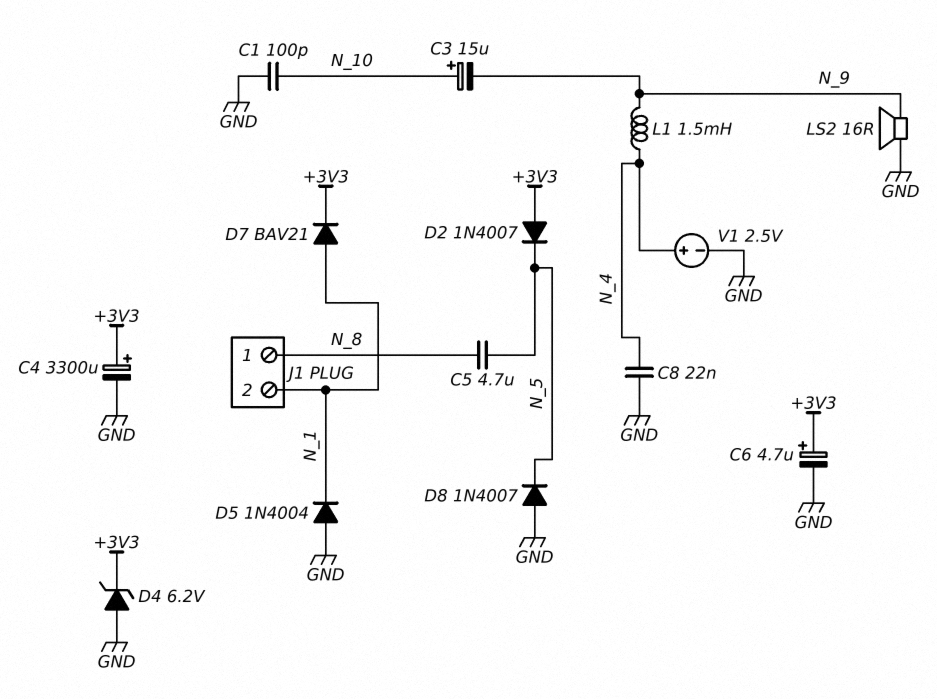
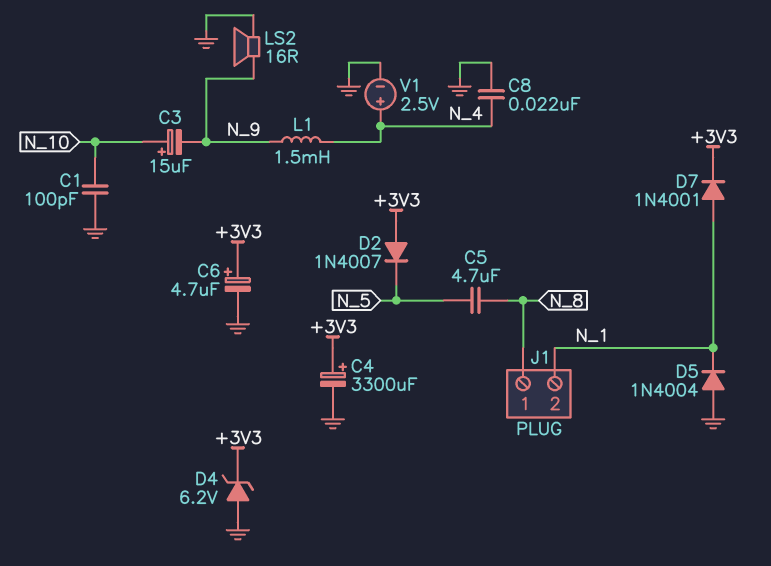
D7: diode BAV21 (A N_1, K +3V3) -> diode 1N4001 (A N_1, K +3V3)
D8: diode 1N4007 (A GND, K N_5) -> none

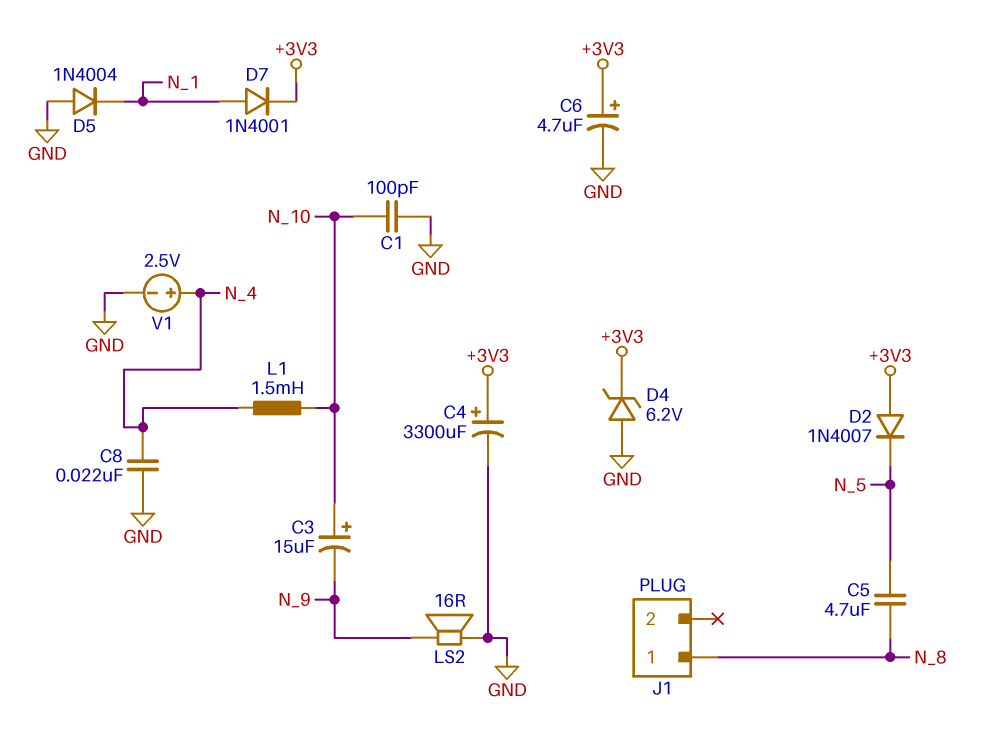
J1 pin 2: N_1 -> none
L1: 1.5mH (N_4, N_9) -> 1.5mH (N_4, N_10)

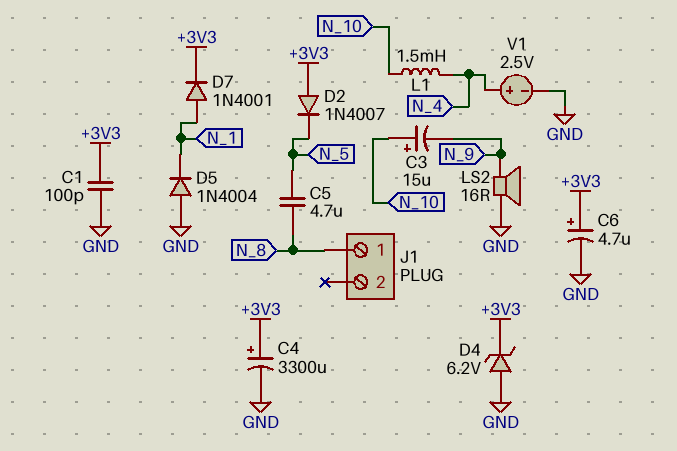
C1: 100pF (GND, N_10) -> 100pF (+3V3, GND)
C8: 22nF (GND, N_4) -> none

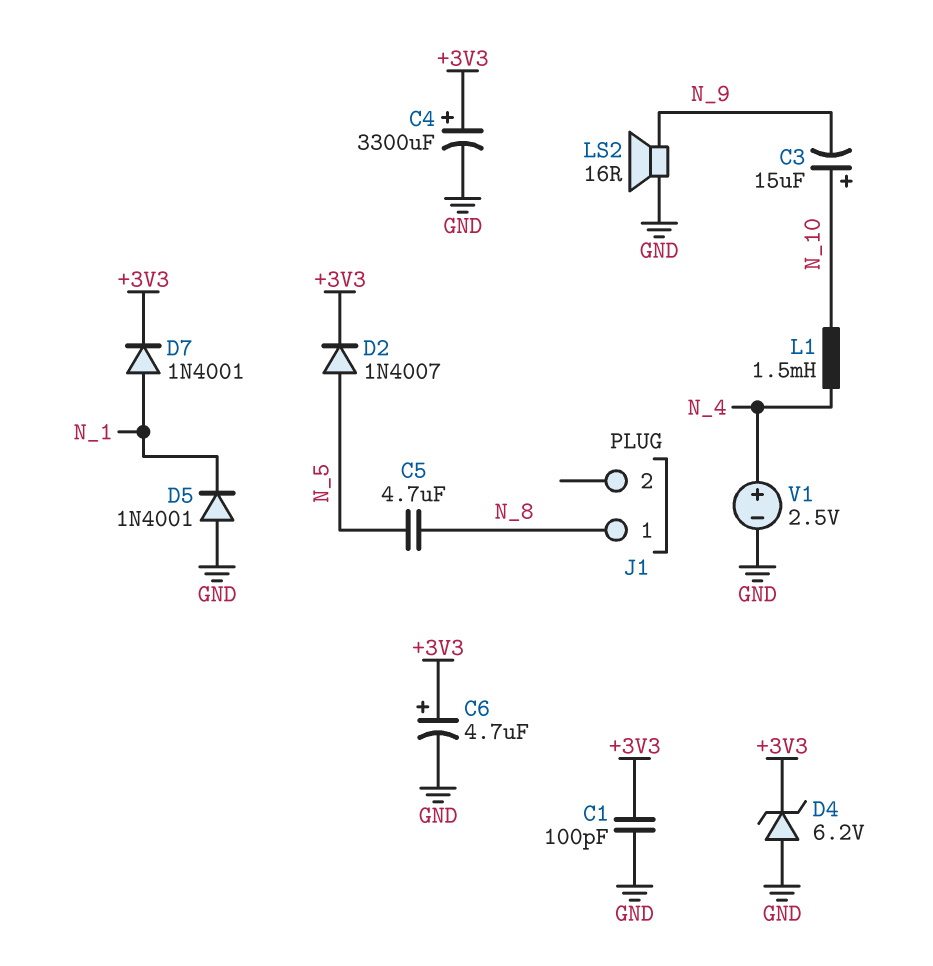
D2: diode 1N4007 (A +3V3, K N_5) -> diode 1N4007 (A N_5, K +3V3)
D5: diode 1N4004 (A GND, K N_1) -> diode 1N4001 (A GND, K N_1)

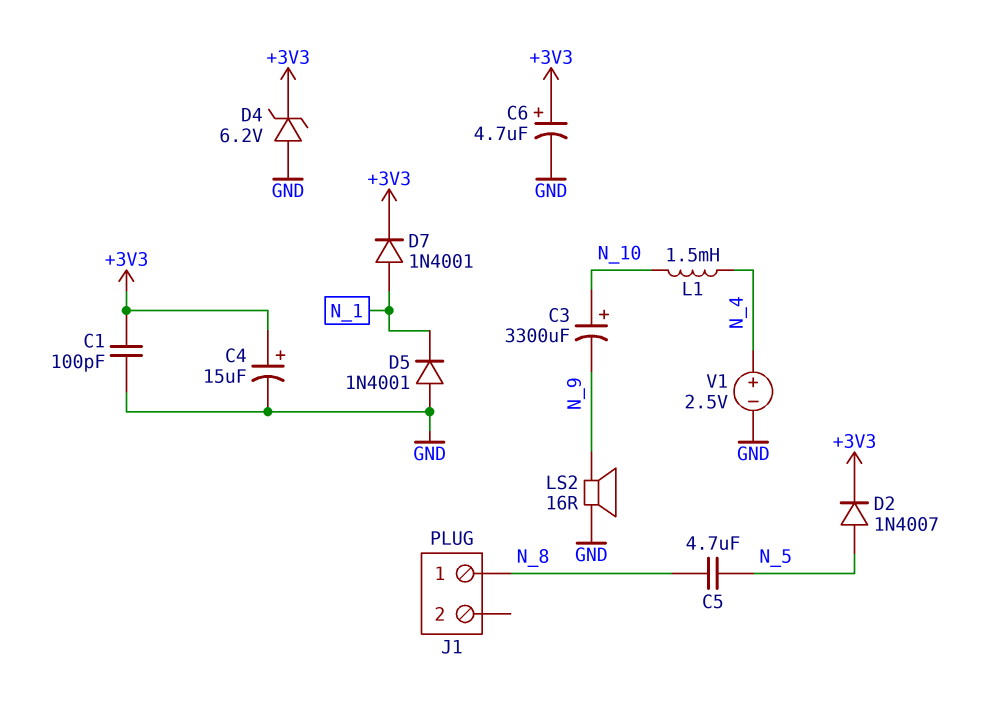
C3: 15uF (plus N_10, minus N_9) -> 3300uF (plus N_10, minus N_9)
C4: 3300uF (plus +3V3, minus GND) -> 15uF (plus +3V3, minus GND)

